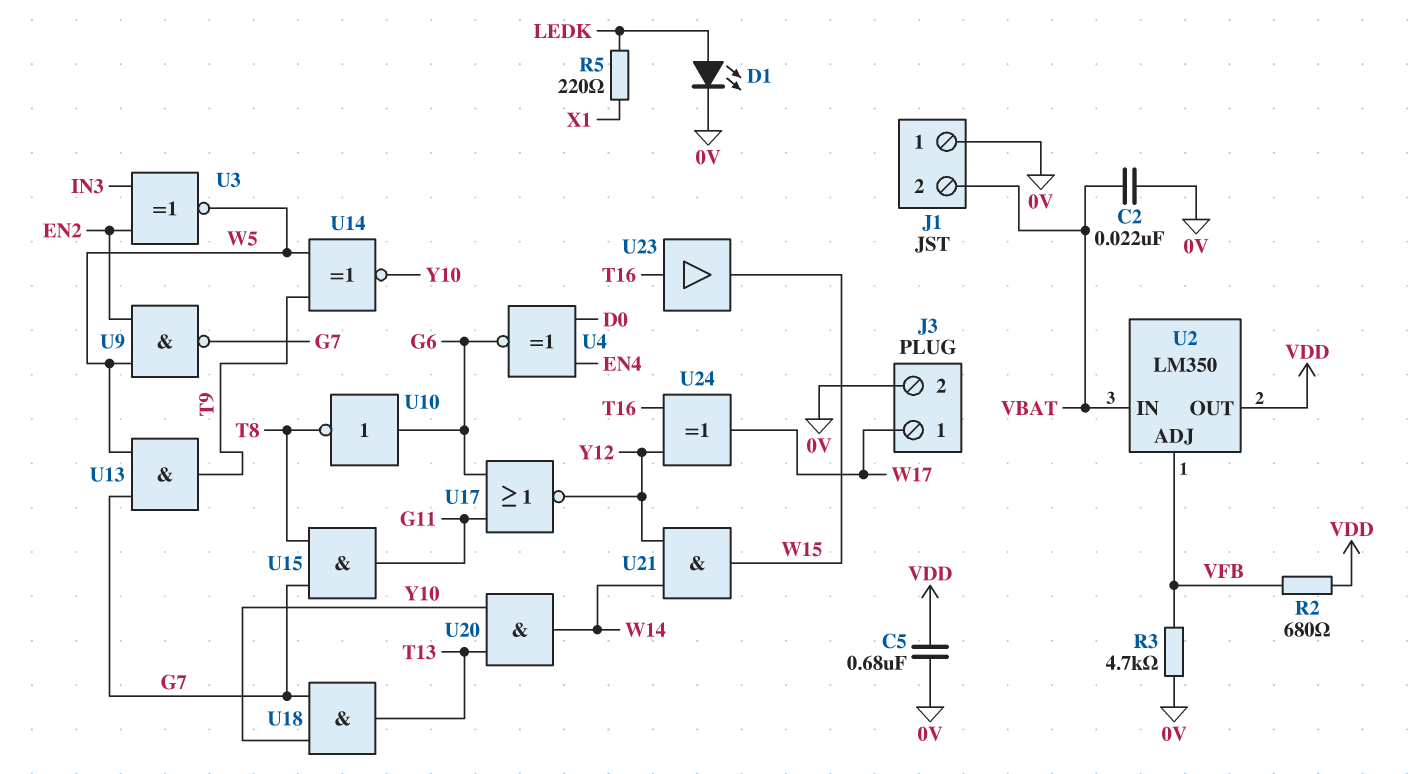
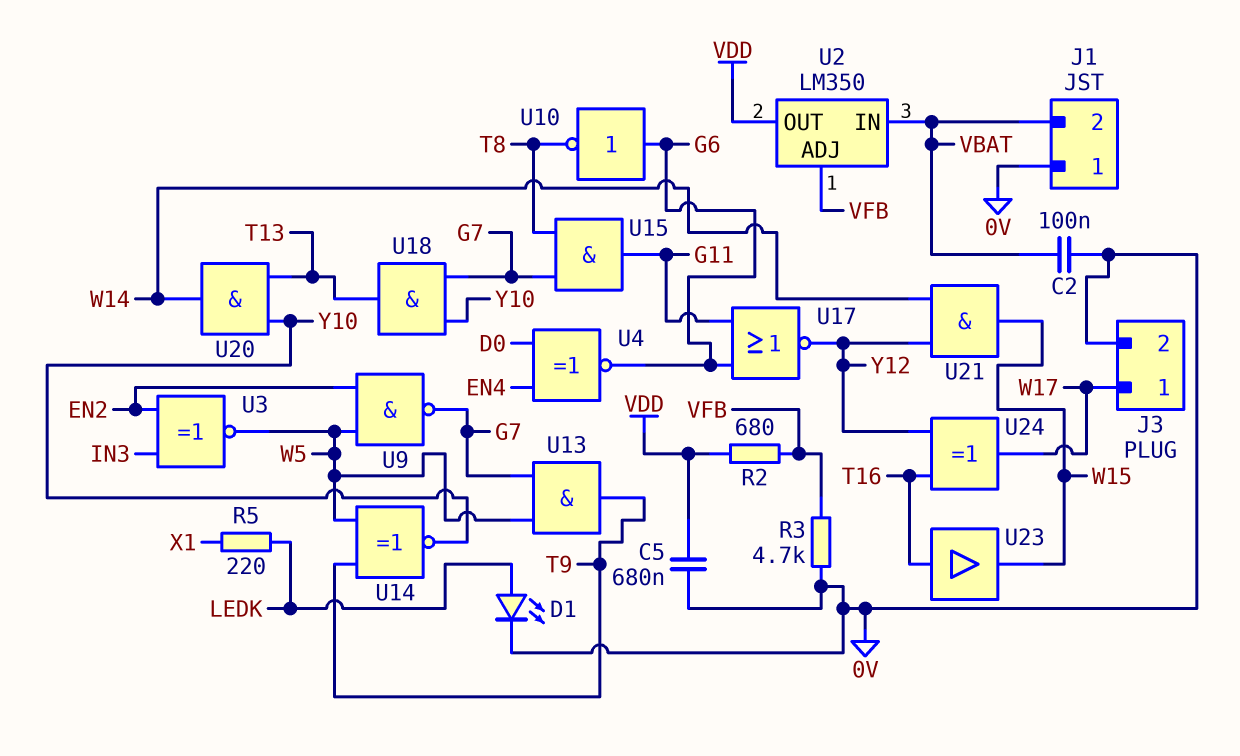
C2: 22nF (0V, VBAT) -> 100nF (0V, VBAT)

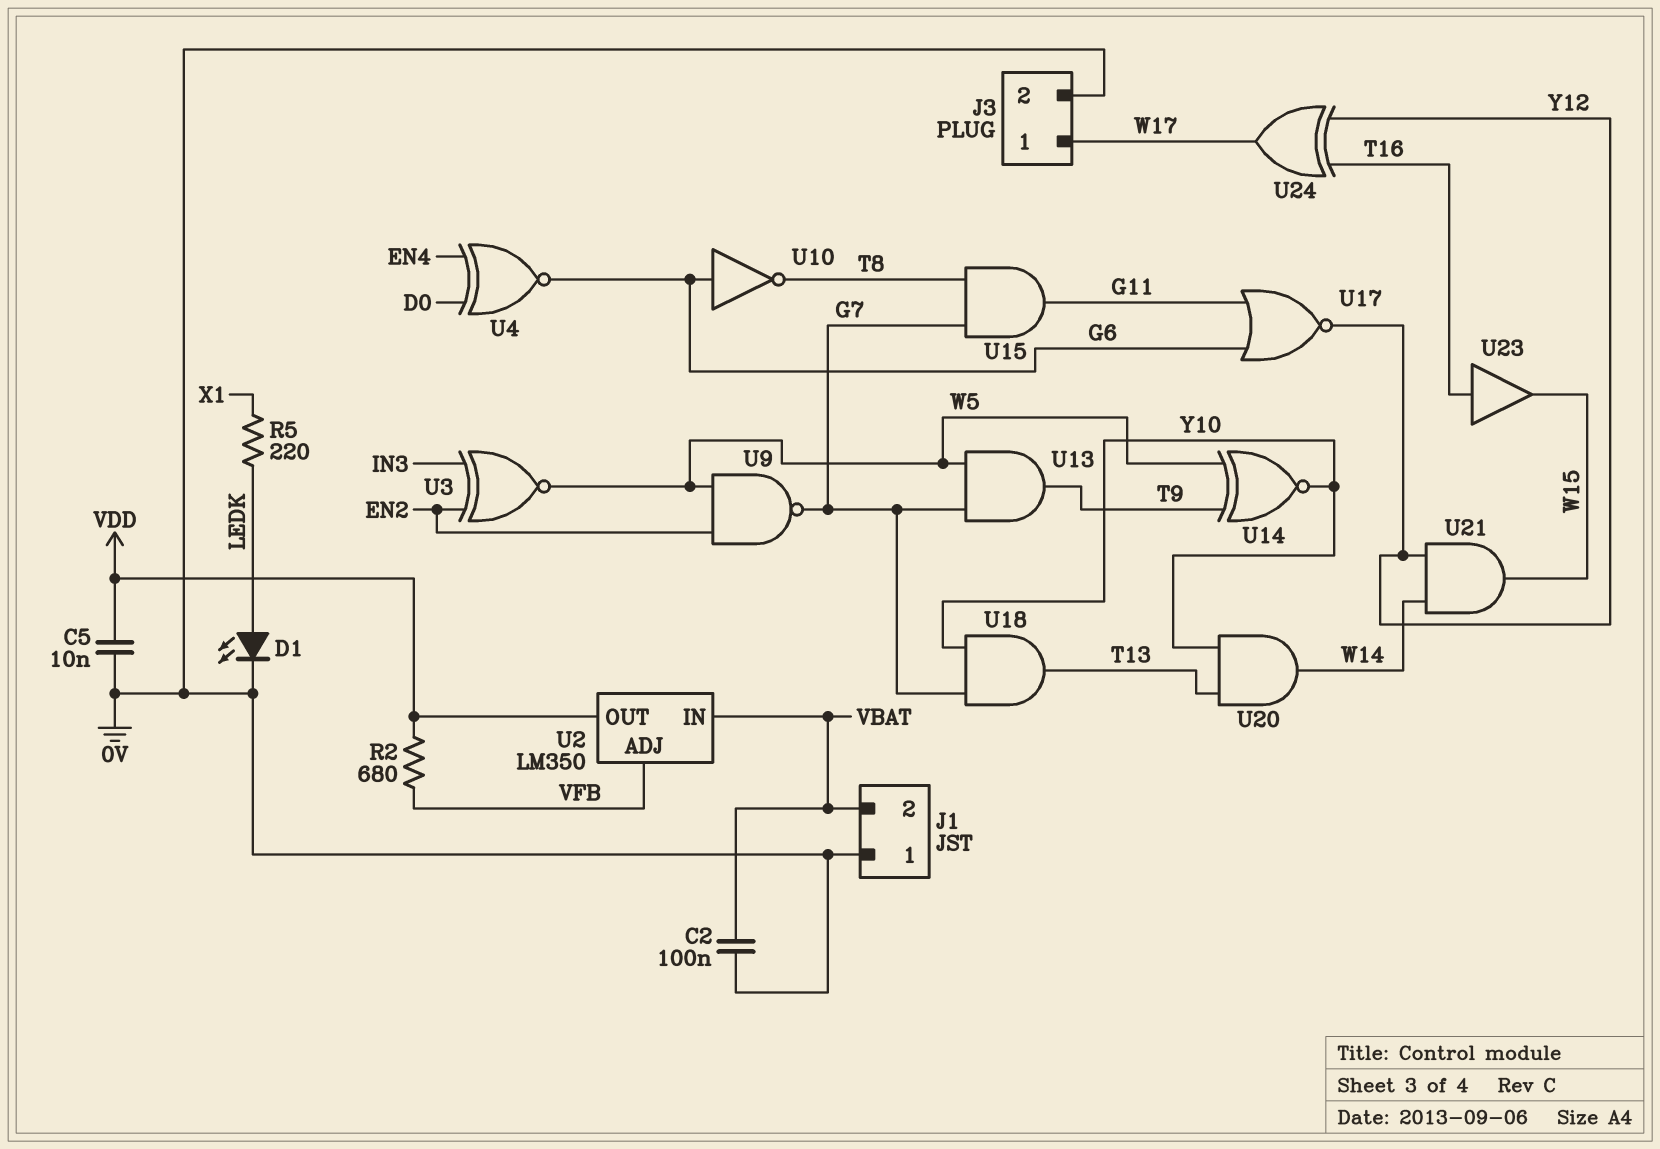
C5: 680nF (0V, VDD) -> 10nF (0V, VDD)
R3: 4.7k (0V, VFB) -> none

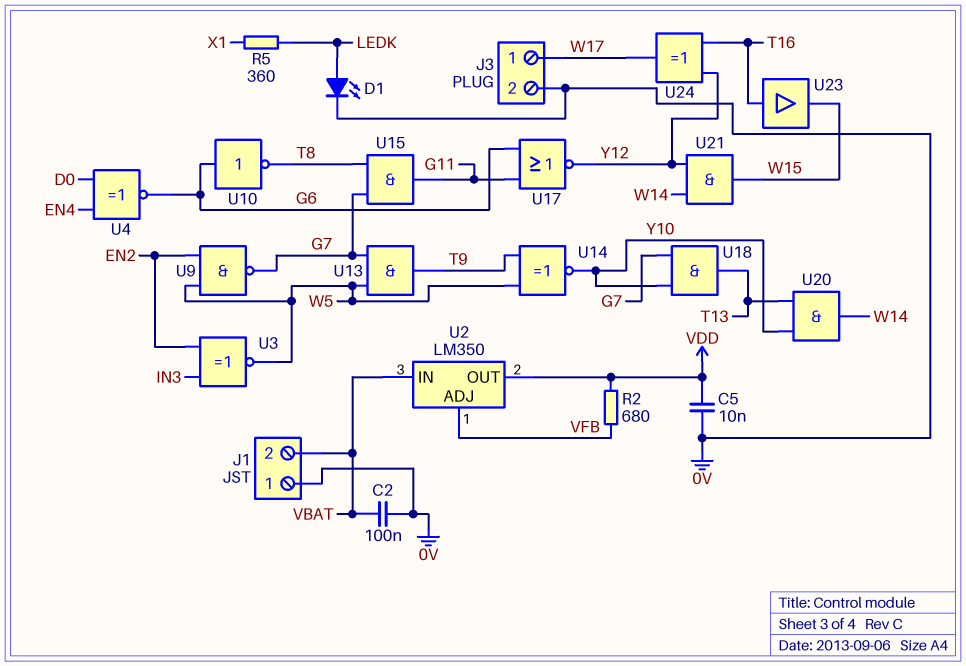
R5: 220 (LEDK, X1) -> 360 (LEDK, X1)

